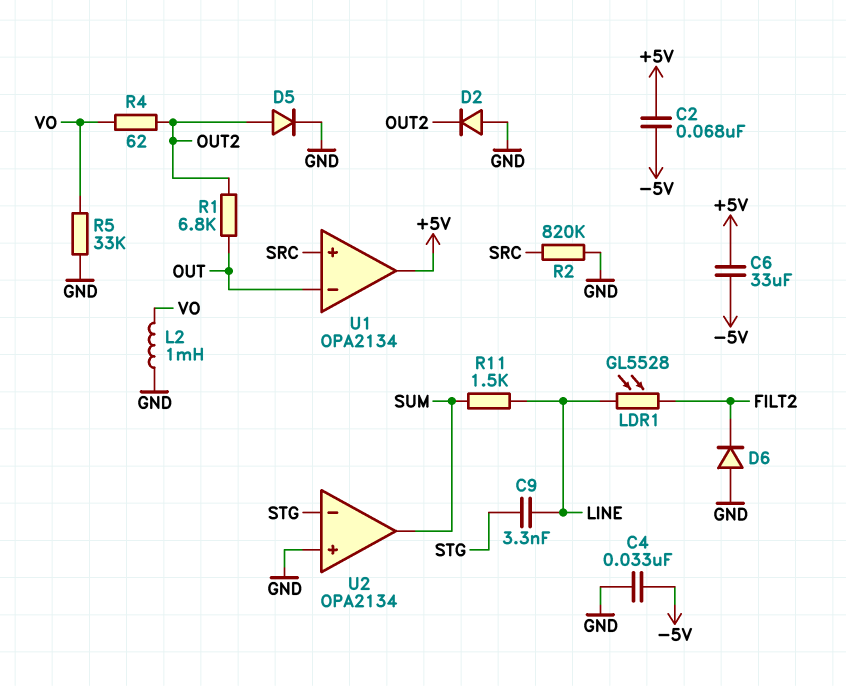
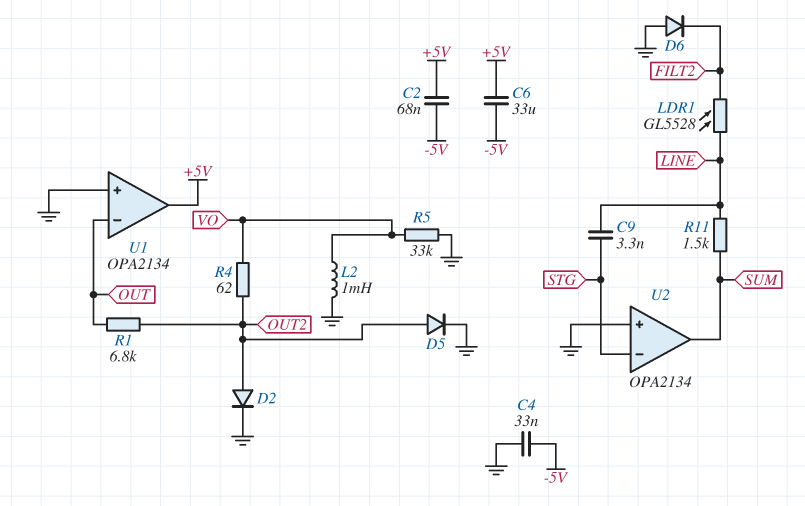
D2: diode (A GND, K OUT2) -> diode (A OUT2, K GND)
R2: 820k (GND, SRC) -> none
U1 pin in+: SRC -> GND

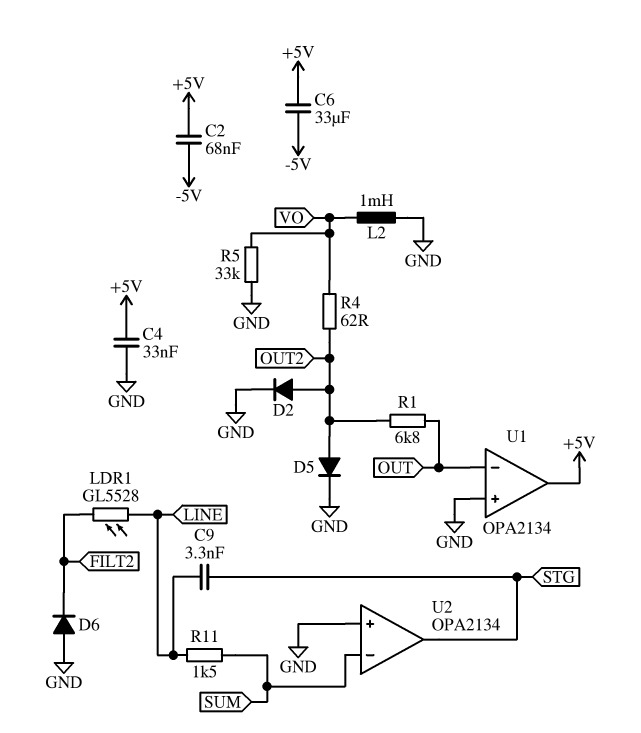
C4: 33nF (-5V, GND) -> 33nF (+5V, GND)
U2 pin in-: STG -> SUM
U2 pin out: SUM -> STG

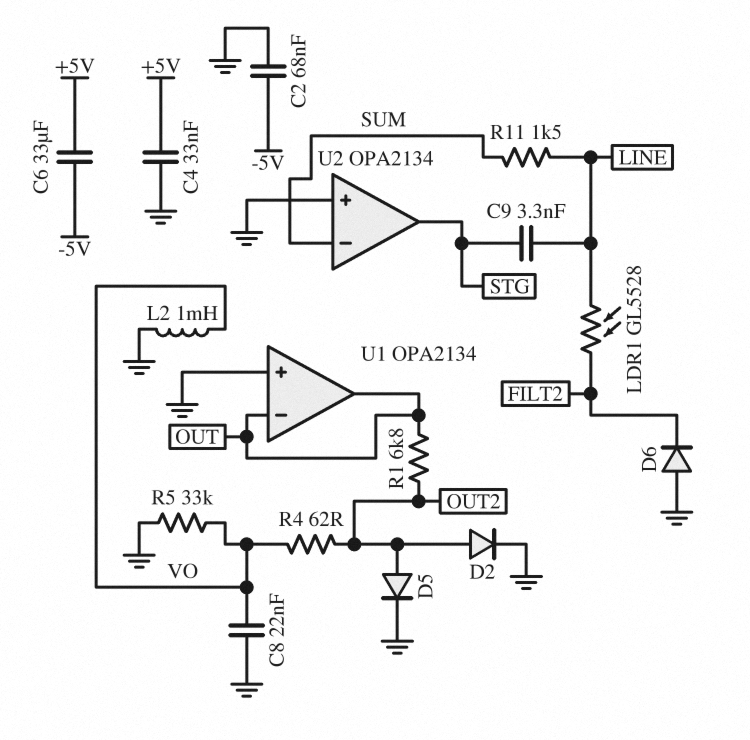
C2: 68nF (+5V, -5V) -> 68nF (-5V, GND)
C8: none -> 22nF (GND, VO)
U1 pin out: +5V -> OUT

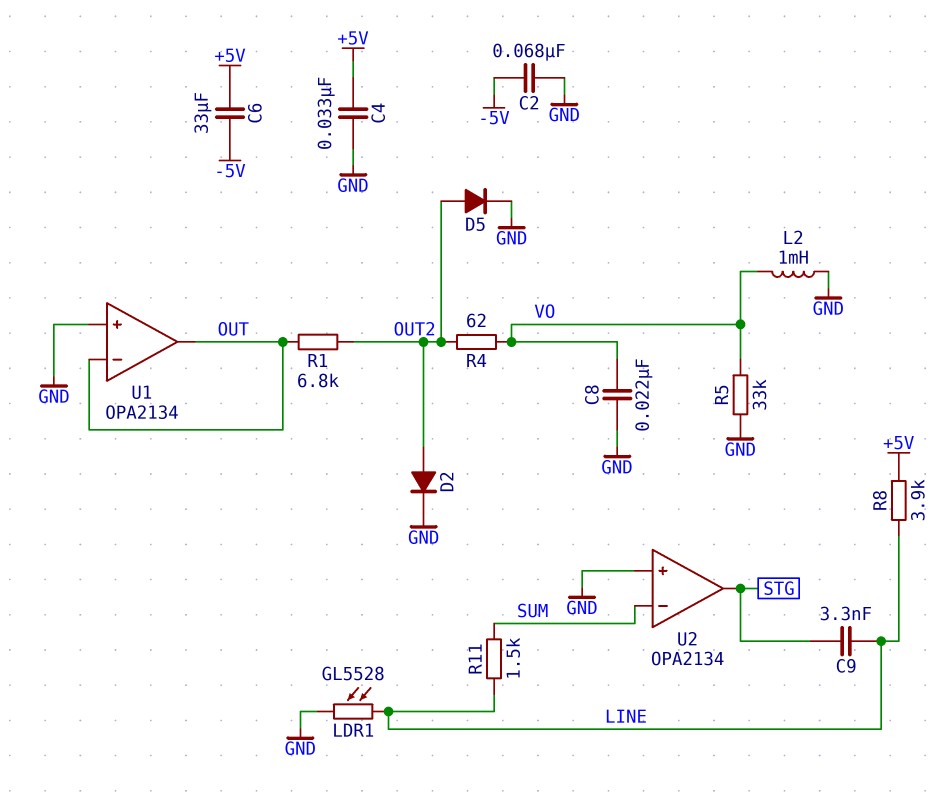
D6: diode (A GND, K FILT2) -> none
LDR1: GL5528 (FILT2, LINE) -> GL5528 (GND, LINE)
R8: none -> 3.9k (+5V, LINE)

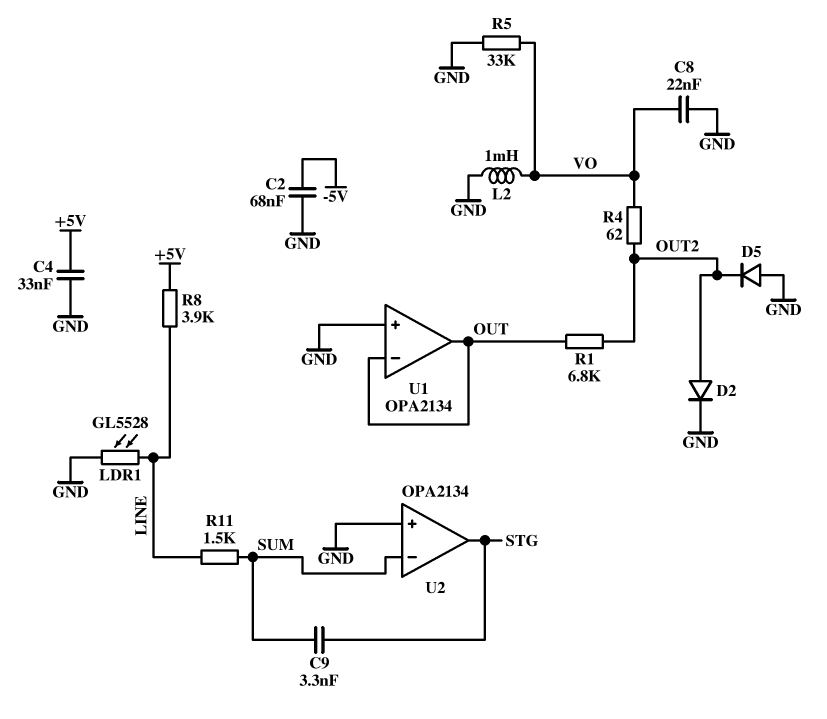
C6: 33uF (+5V, -5V) -> none
C9: 3.3nF (LINE, STG) -> 3.3nF (STG, SUM)
D5: diode (A OUT2, K GND) -> diode (A GND, K OUT2)

